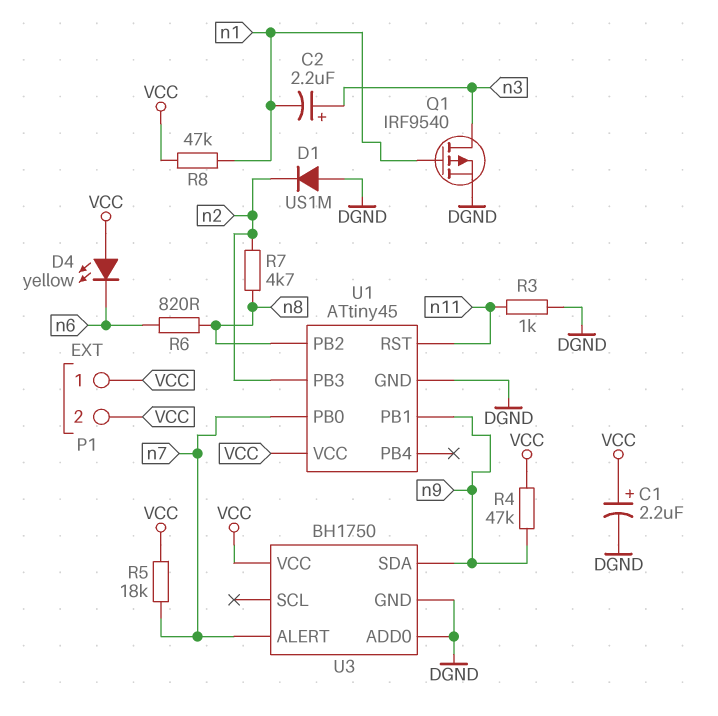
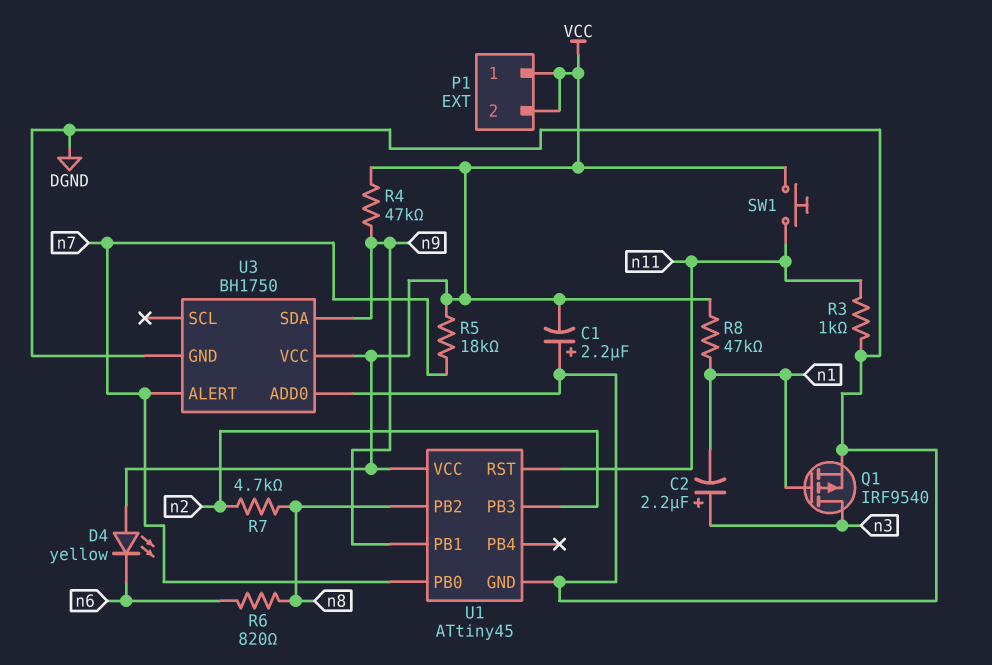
C1: 2.2uF (plus VCC, minus DGND) -> 2.2uF (plus DGND, minus VCC)
D1: diode US1M (A DGND, K n2) -> none
SW1: none -> button (VCC, n11)

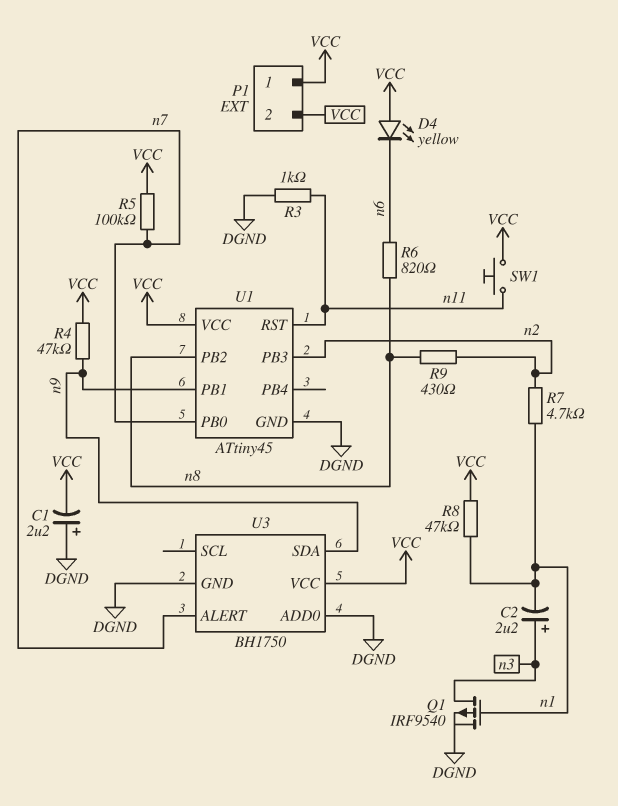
R5: 18k (VCC, n7) -> 100k (VCC, n7)
R7: 4.7k (n2, n8) -> 4.7k (n1, n2)
R9: none -> 430 (n2, n8)

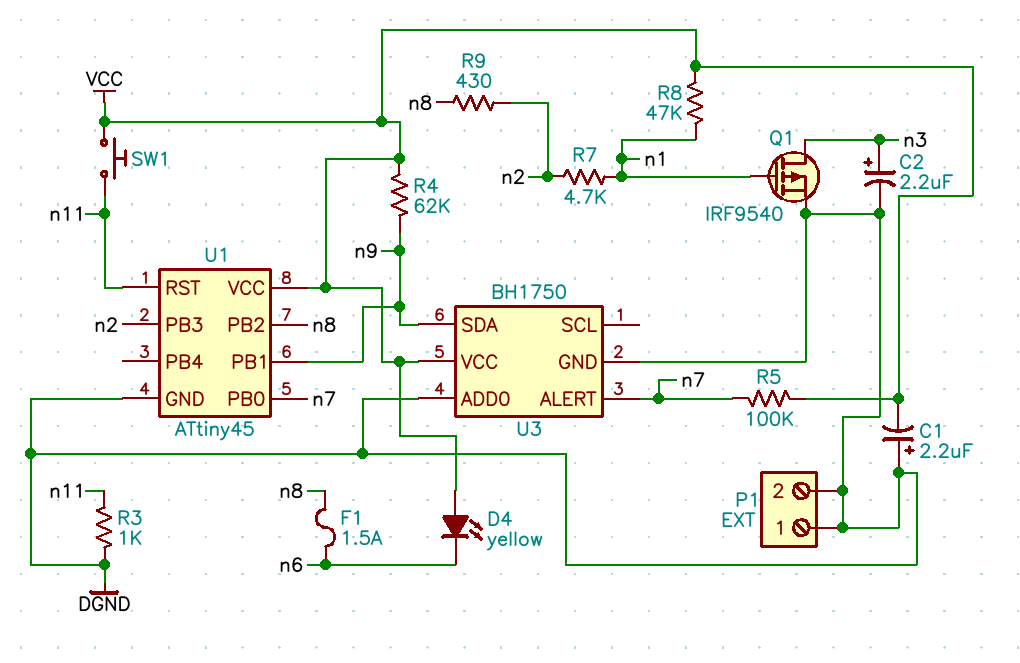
C2: 2.2uF (plus n3, minus n1) -> 2.2uF (plus n3, minus DGND)
F1: none -> 1.5A (n6, n8)
P1 pin 1: VCC -> DGND
P1 pin 2: VCC -> DGND
R4: 47k (VCC, n9) -> 62k (VCC, n9)
R6: 820 (n6, n8) -> none

